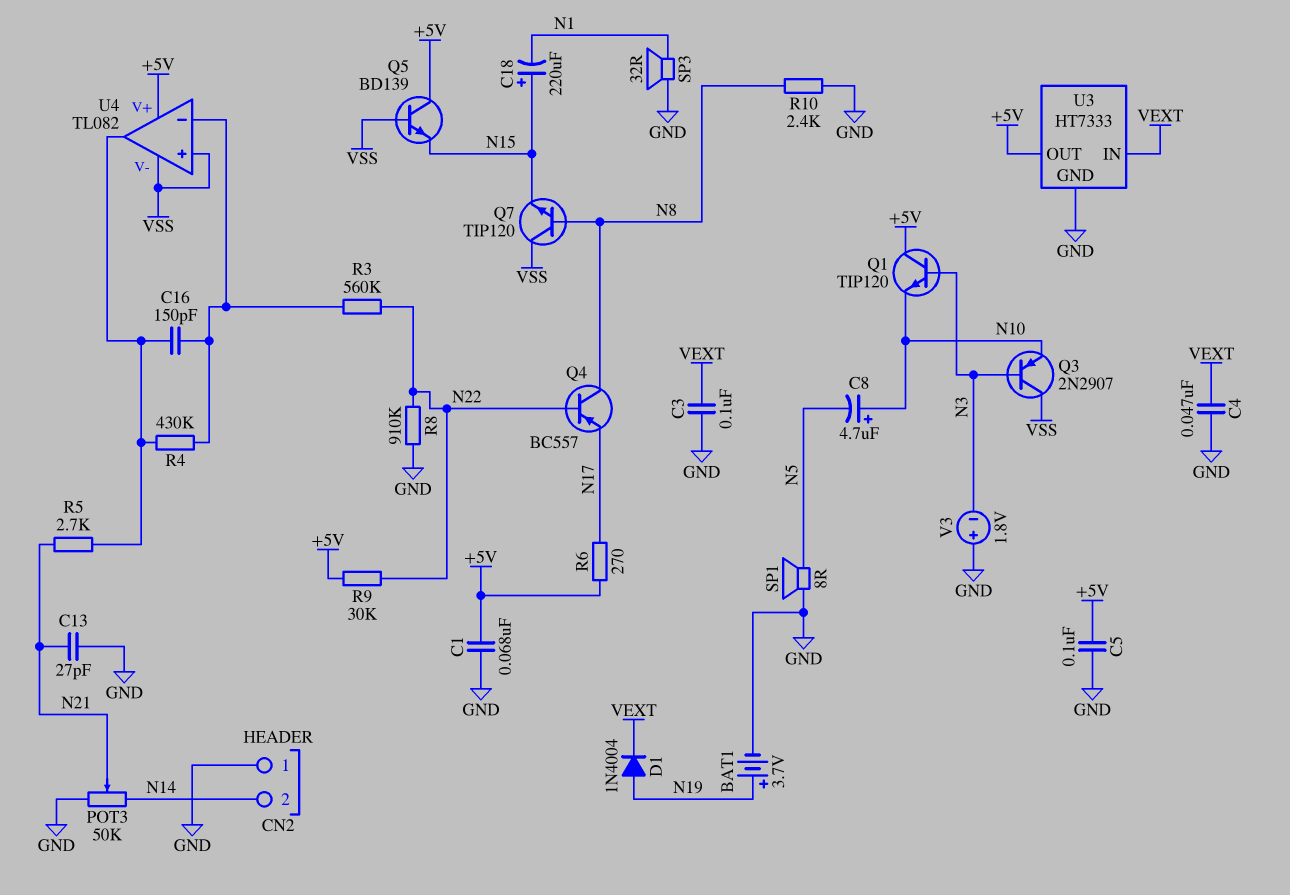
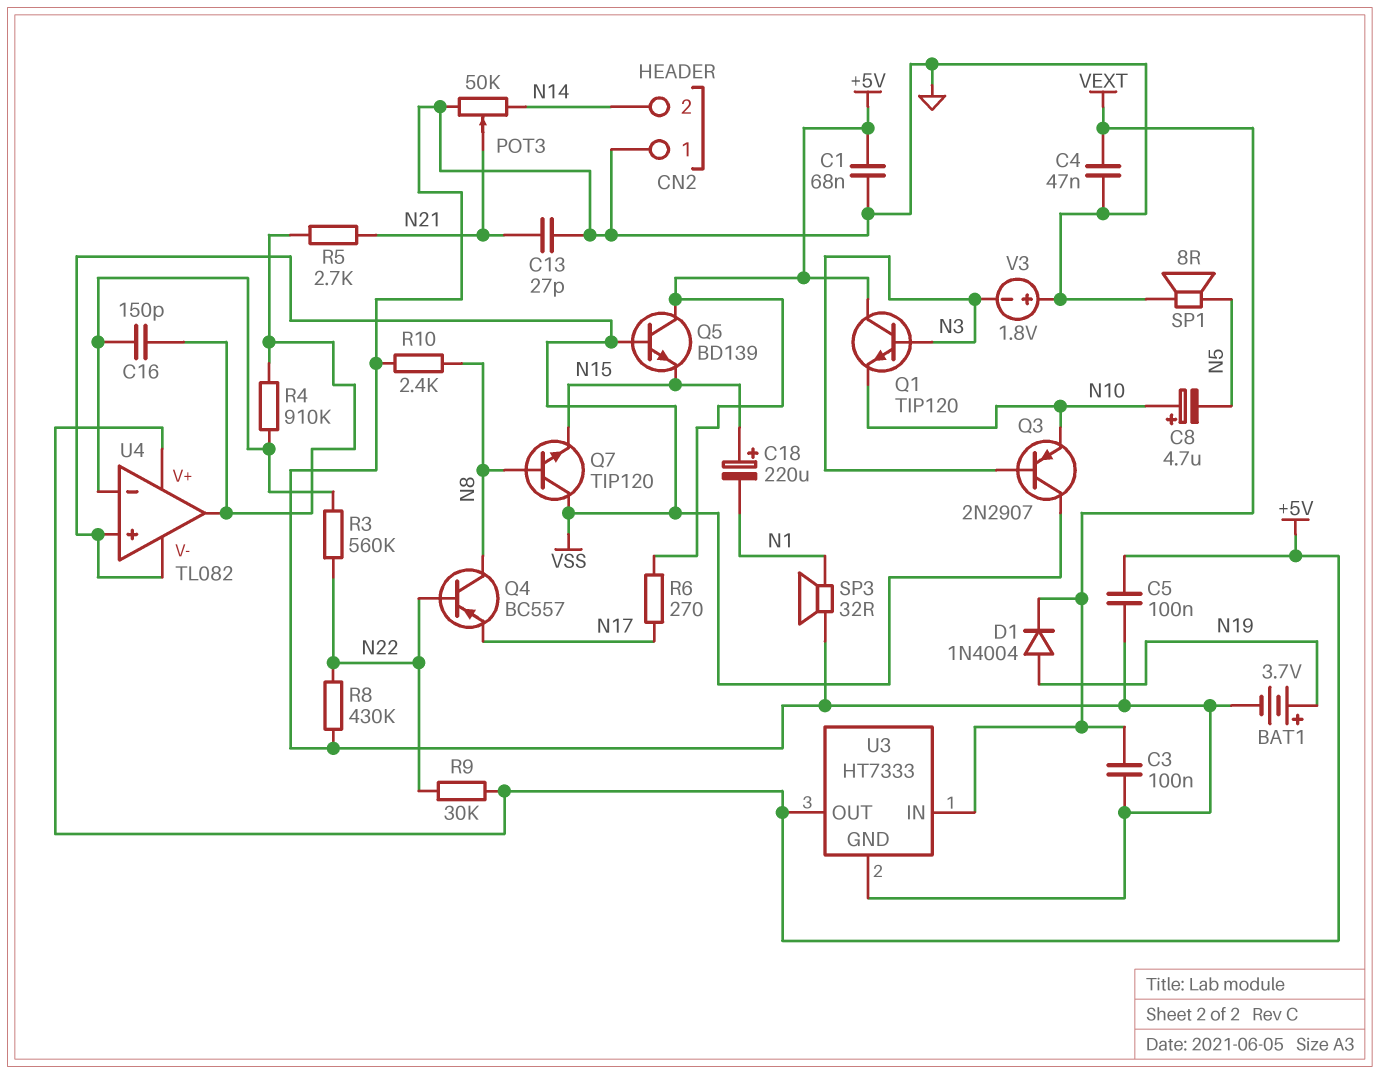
R4: 430k (U4/in-, U4/out) -> 910k (U4/in-, U4/out)
R8: 910k (GND, N22) -> 430k (GND, N22)

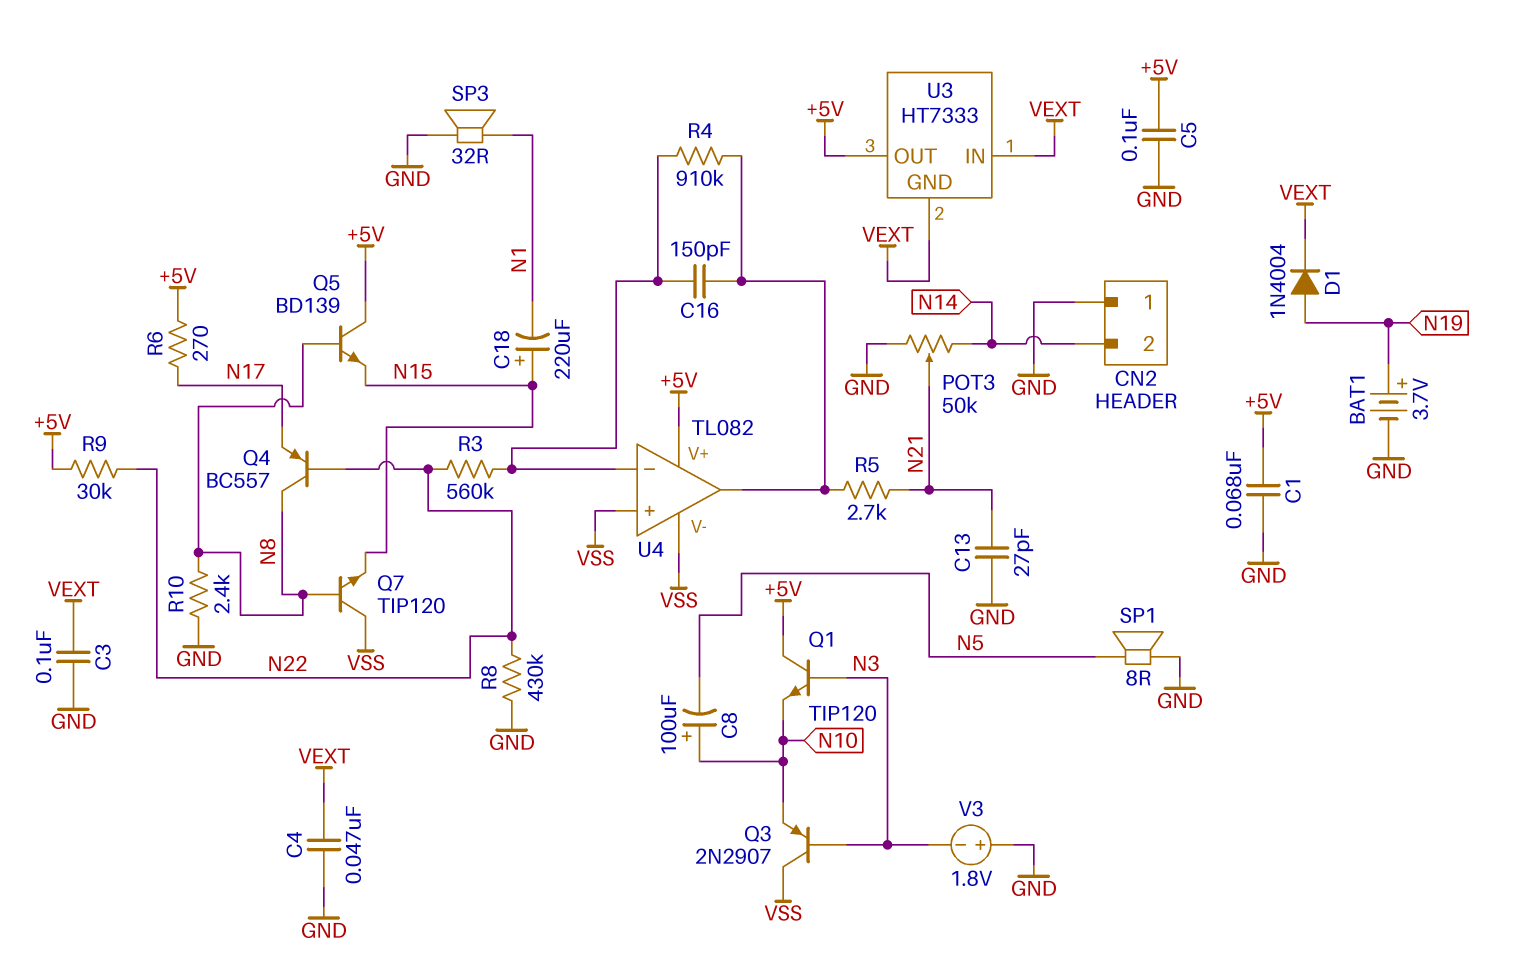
C8: 4.7uF (plus N10, minus N5) -> 100uF (plus N10, minus N5)
Q5: NPN BD139 (B VSS, C +5V, E N15) -> NPN BD139 (B N8, C +5V, E N15)
U3 pin GND: GND -> VEXT

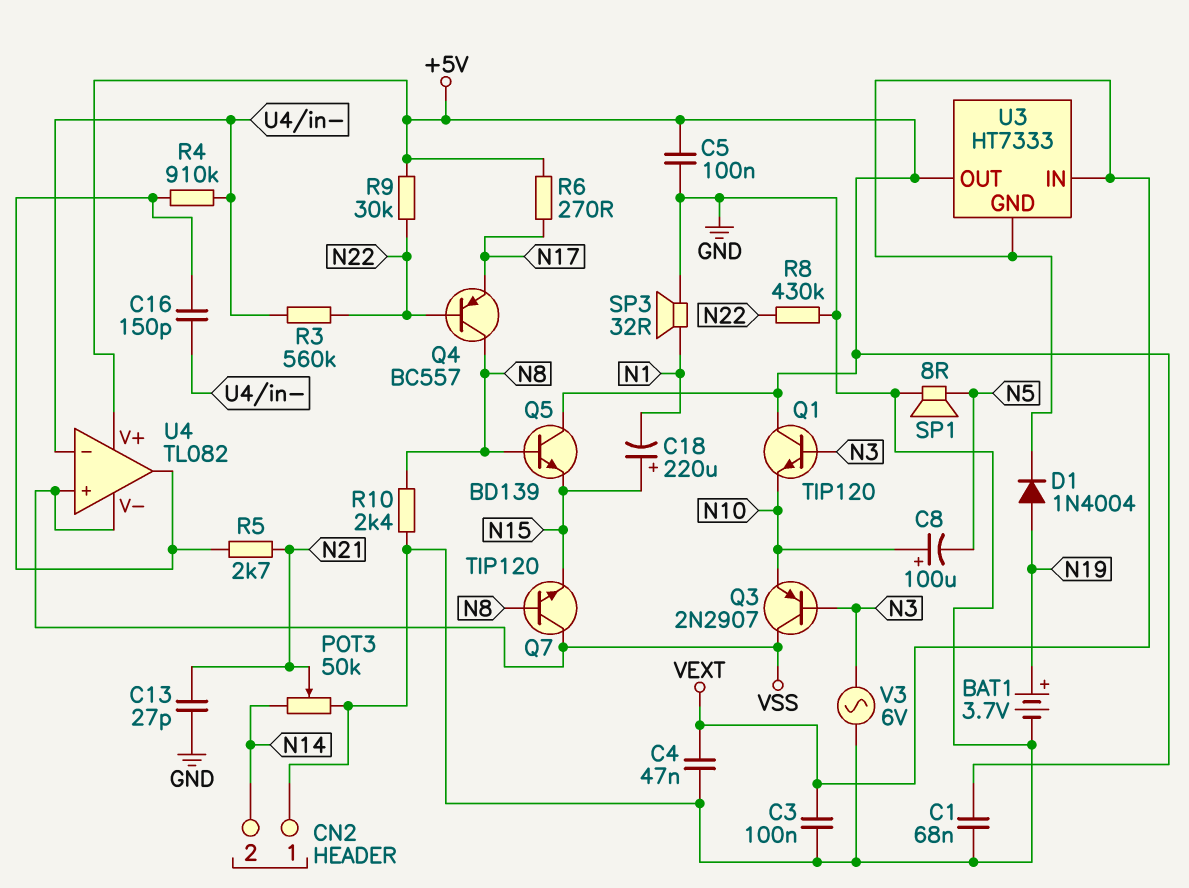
V3: 1.8V (plus GND, minus N3) -> AC 6V (GND, N3)

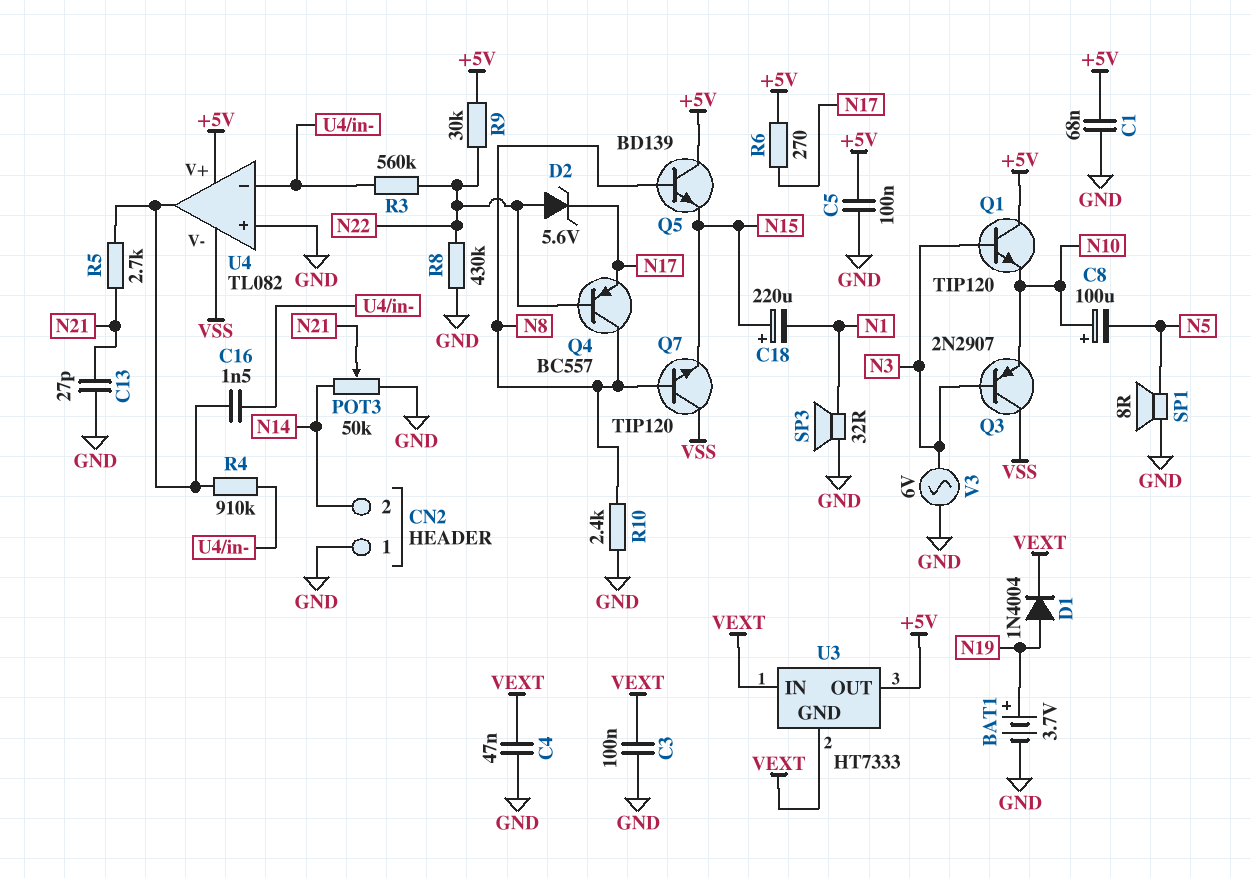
C16: 150pF (U4/in-, U4/out) -> 1.5nF (U4/in-, U4/out)
D2: none -> zener 5.6V (A N22, K N17)
U4 pin in+: VSS -> GND

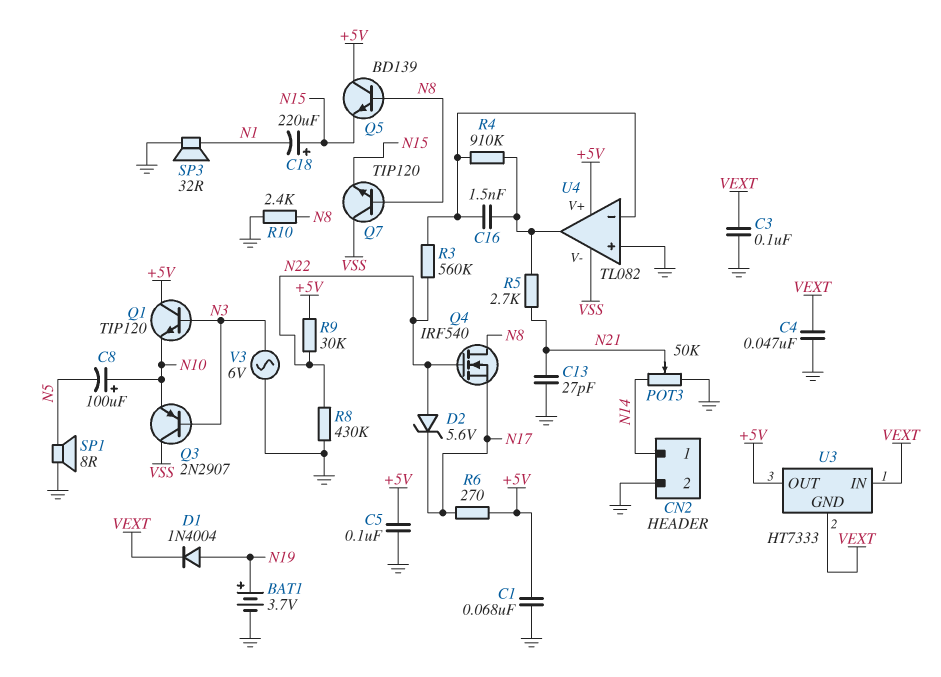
CN2 pin 1: GND -> N14
CN2 pin 2: N14 -> GND
Q4: PNP BC557 (B N22, C N8, E N17) -> NMOS IRF540 (G N22, D N8, S N17)

